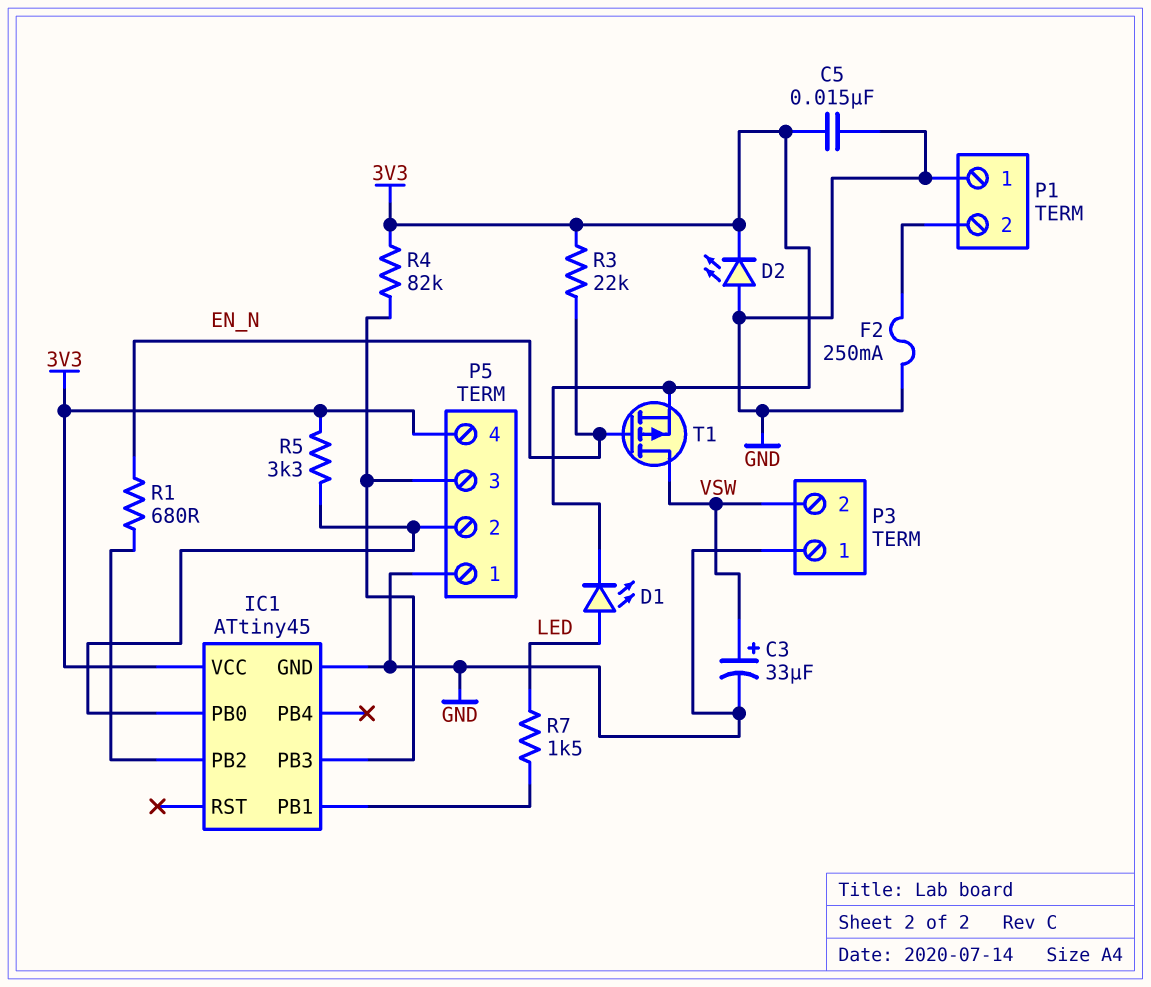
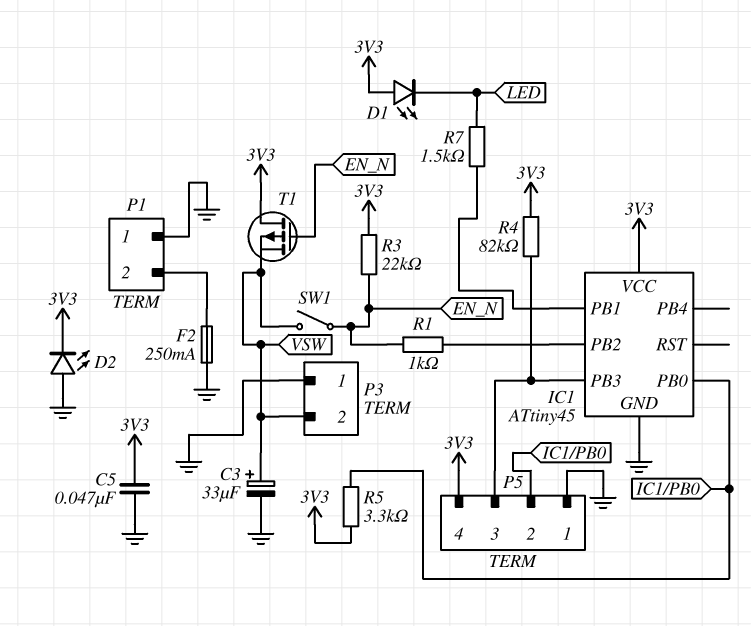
C5: 15nF (3V3, GND) -> 47nF (3V3, GND)
D1: LED (A LED, K 3V3) -> LED (A 3V3, K LED)
R1: 680 (EN_N, IC1/PB2) -> 1k (EN_N, IC1/PB2)
SW1: none -> switch (EN_N, VSW)
T1: PMOS (G EN_N, D VSW, S 3V3) -> PMOS (G EN_N, D 3V3, S VSW)

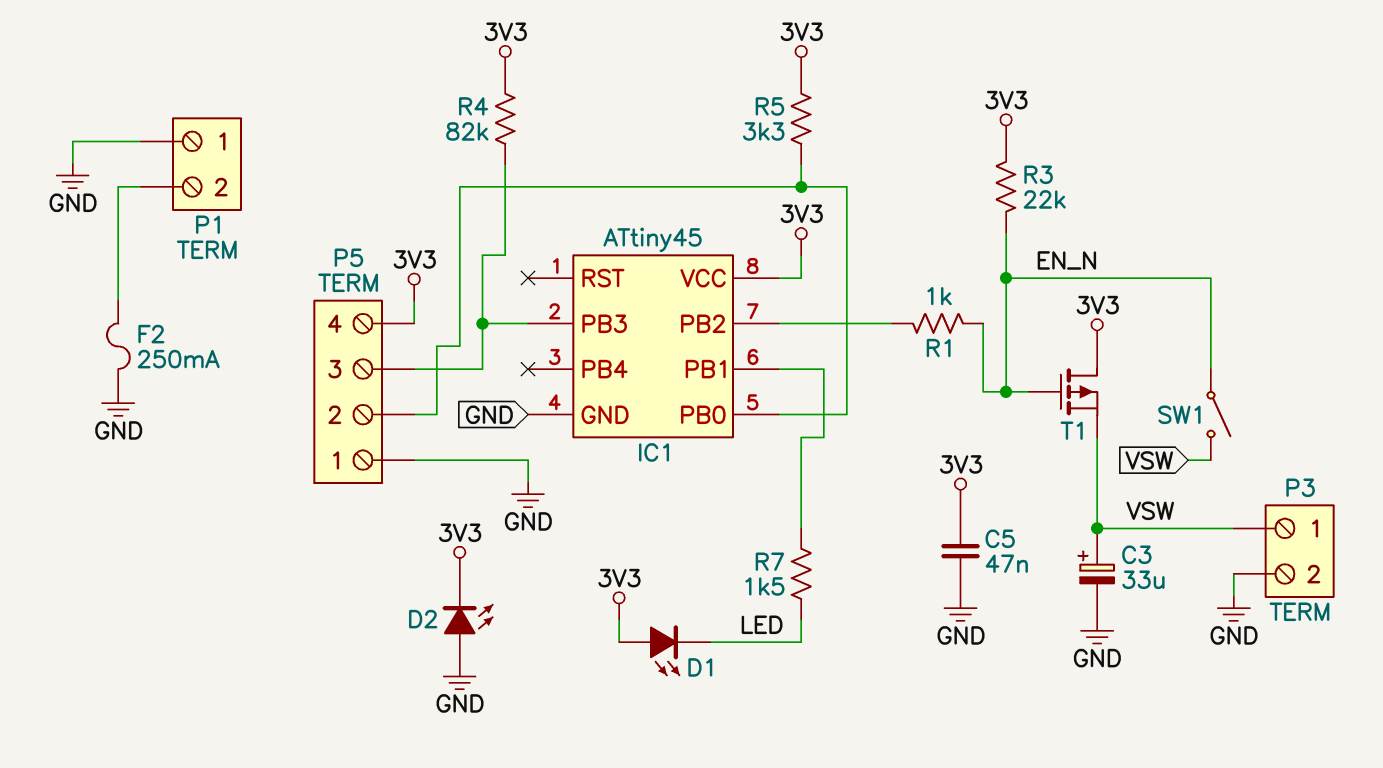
P3 pin 1: GND -> VSW
P3 pin 2: VSW -> GND

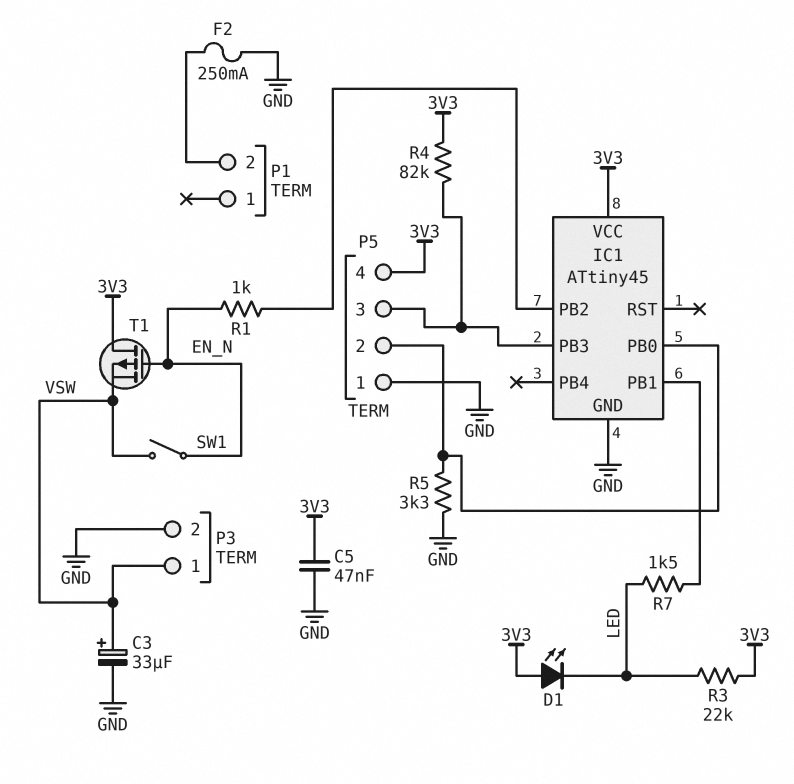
D2: LED (A GND, K 3V3) -> none
P1 pin 1: GND -> none
R3: 22k (3V3, EN_N) -> 22k (3V3, LED)
R5: 3.3k (3V3, IC1/PB0) -> 3.3k (GND, IC1/PB0)

